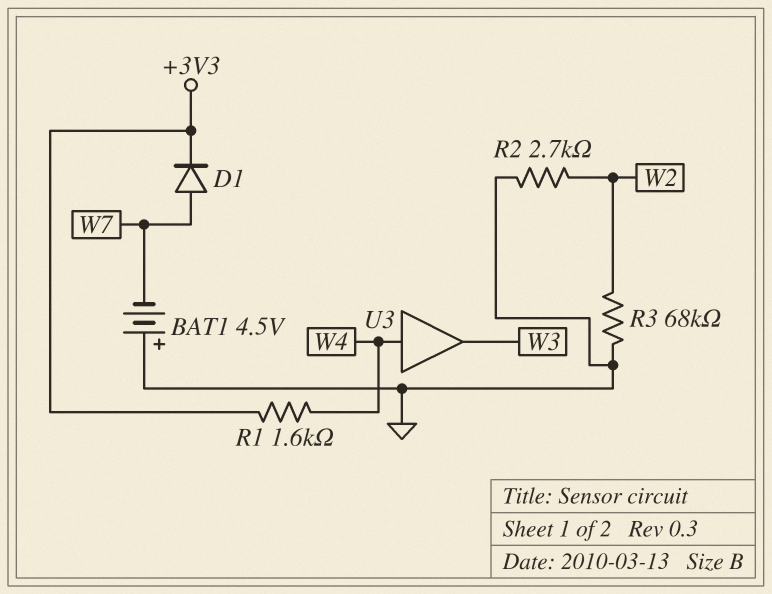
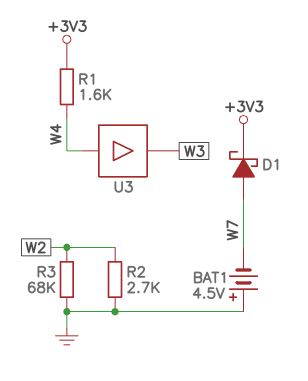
D1: diode (A W7, K +3V3) -> schottky (A W7, K +3V3)

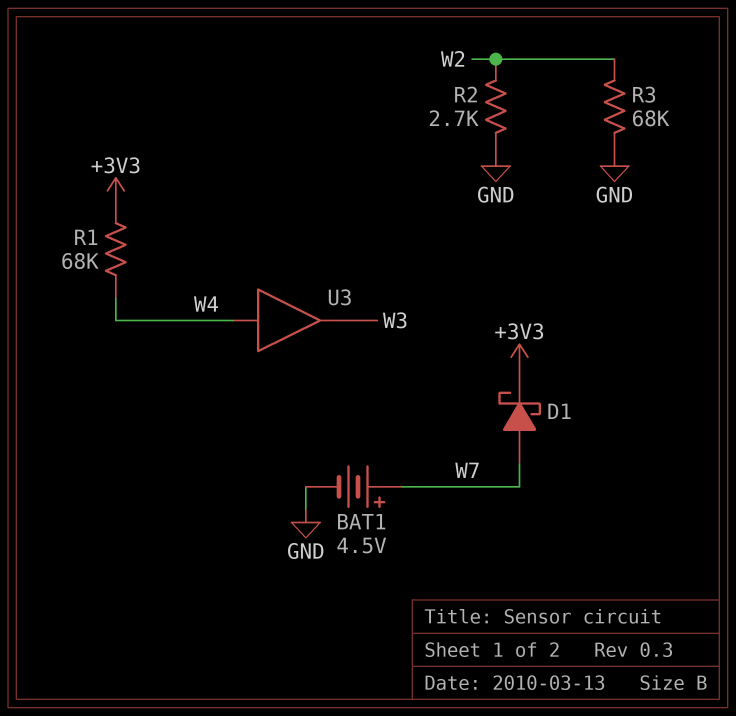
BAT1: 4.5V (plus GND, minus W7) -> 4.5V (plus W7, minus GND)
R1: 1.6k (+3V3, W4) -> 68k (+3V3, W4)

